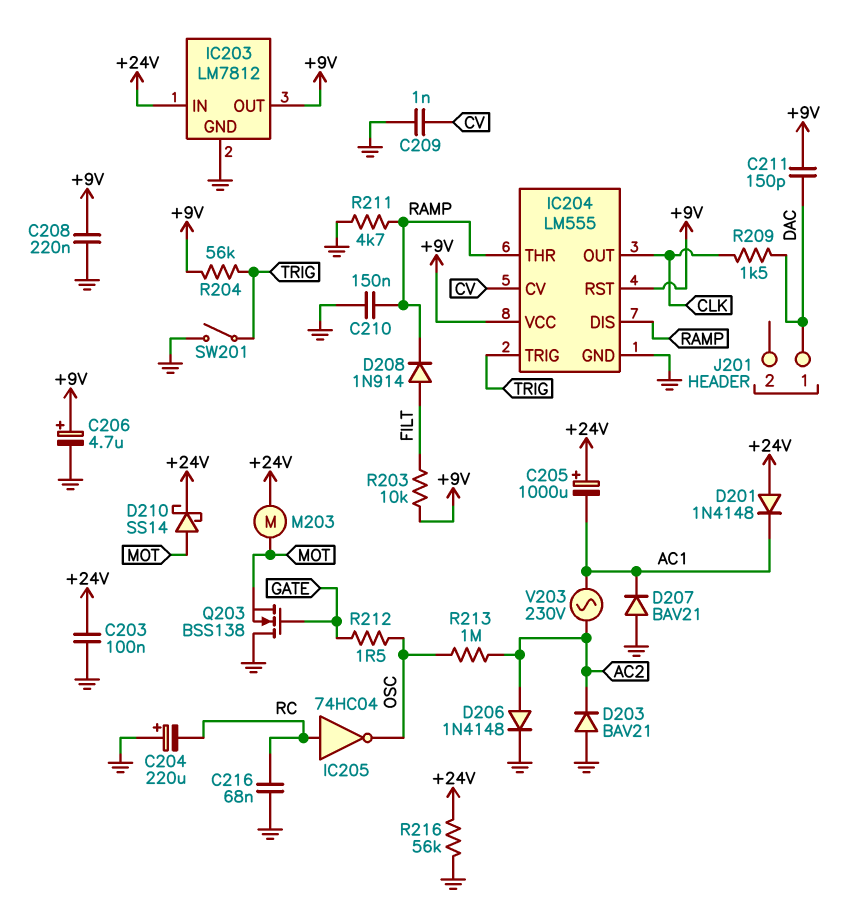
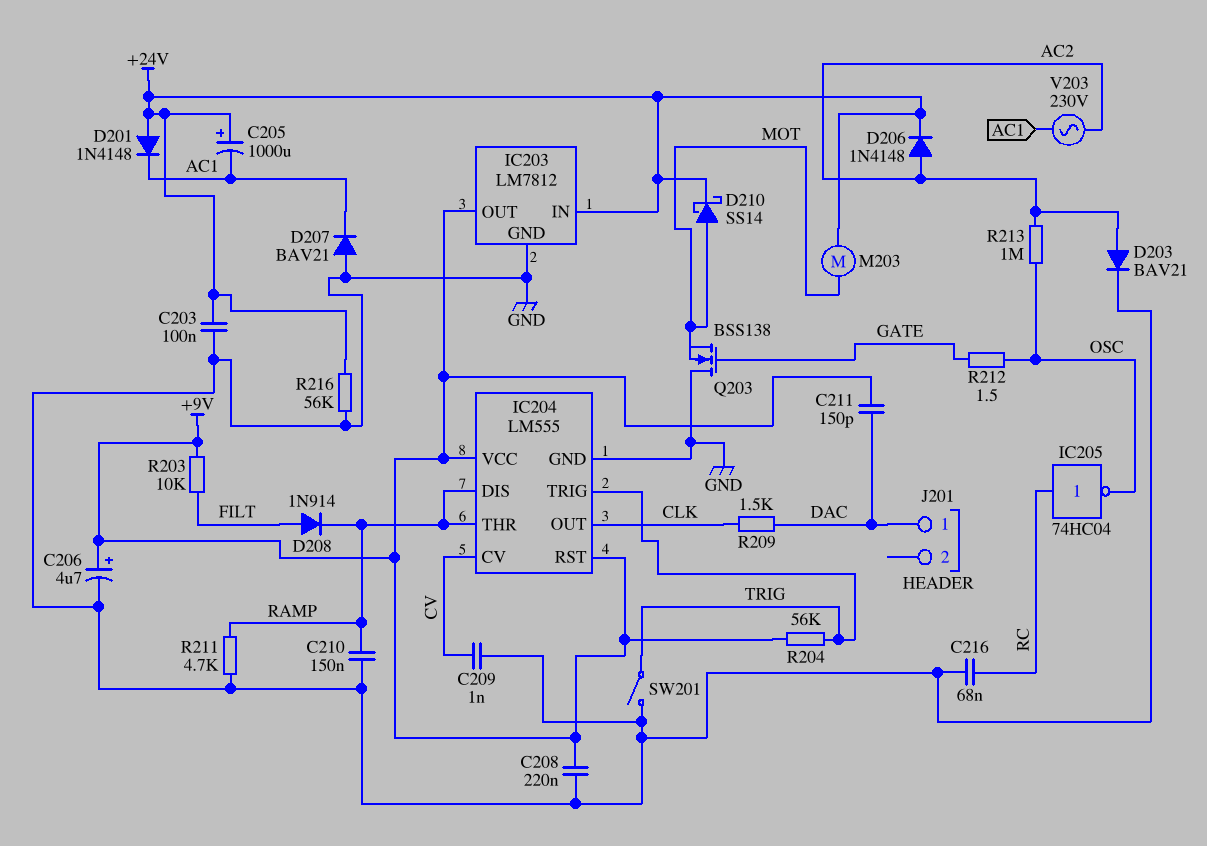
C204: 220uF (plus GND, minus RC) -> none
D203: diode BAV21 (A GND, K AC2) -> diode BAV21 (A AC2, K GND)
D206: diode 1N4148 (A AC2, K GND) -> diode 1N4148 (A AC2, K +24V)

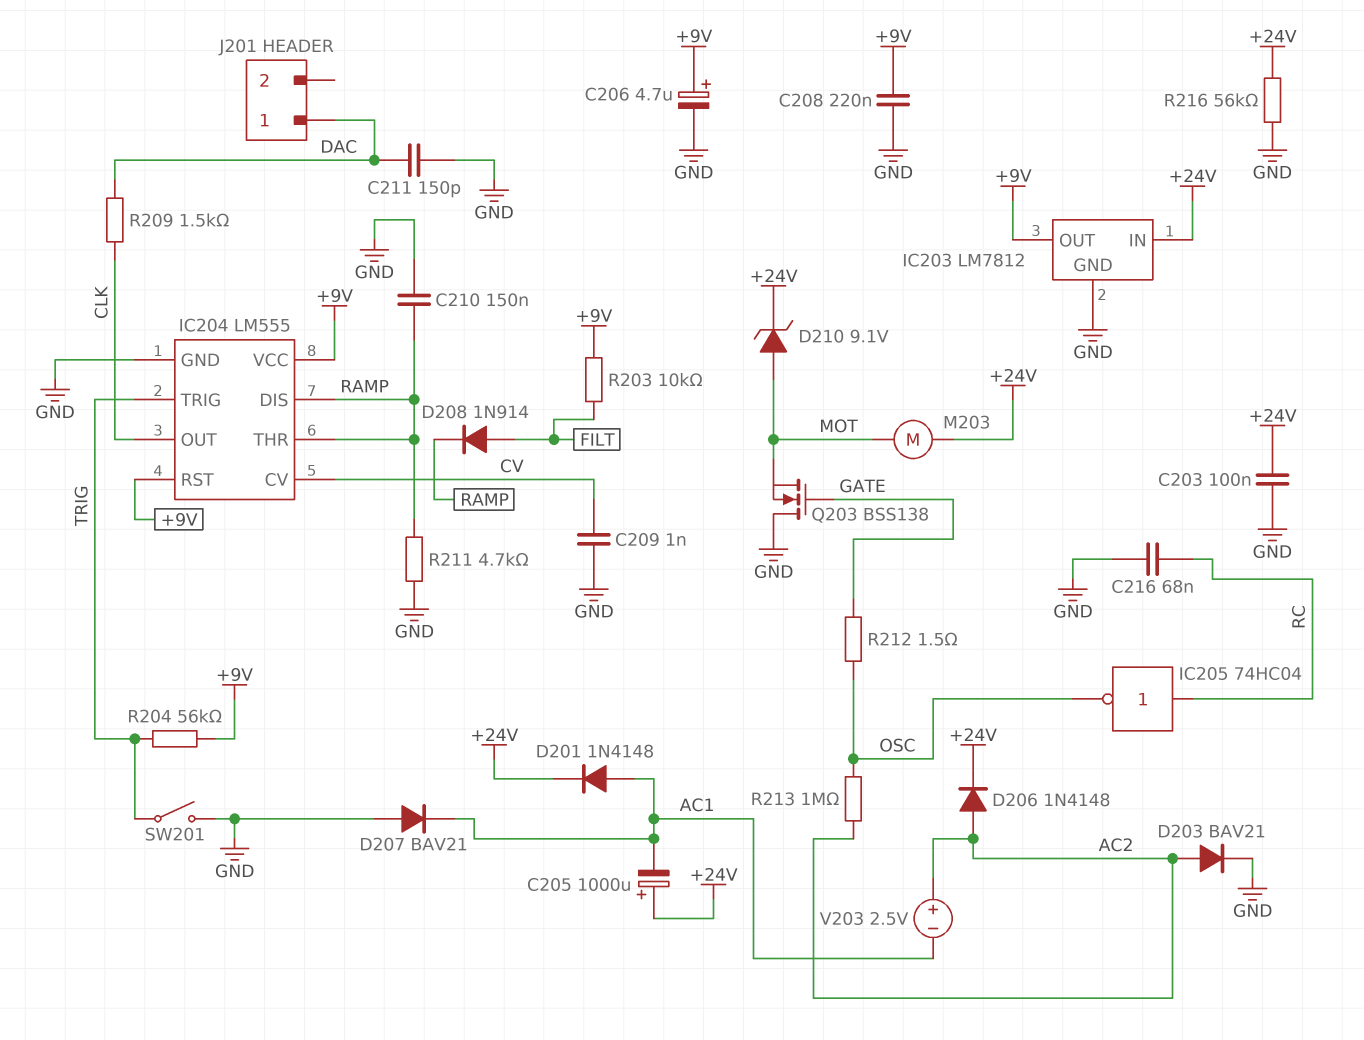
C211: 150pF (+9V, DAC) -> 150pF (DAC, GND)
D201: diode 1N4148 (A +24V, K AC1) -> diode 1N4148 (A AC1, K +24V)
D210: schottky SS14 (A MOT, K +24V) -> zener 9.1V (A MOT, K +24V)
V203: AC 230V (AC1, AC2) -> 2.5V (plus AC2, minus AC1)

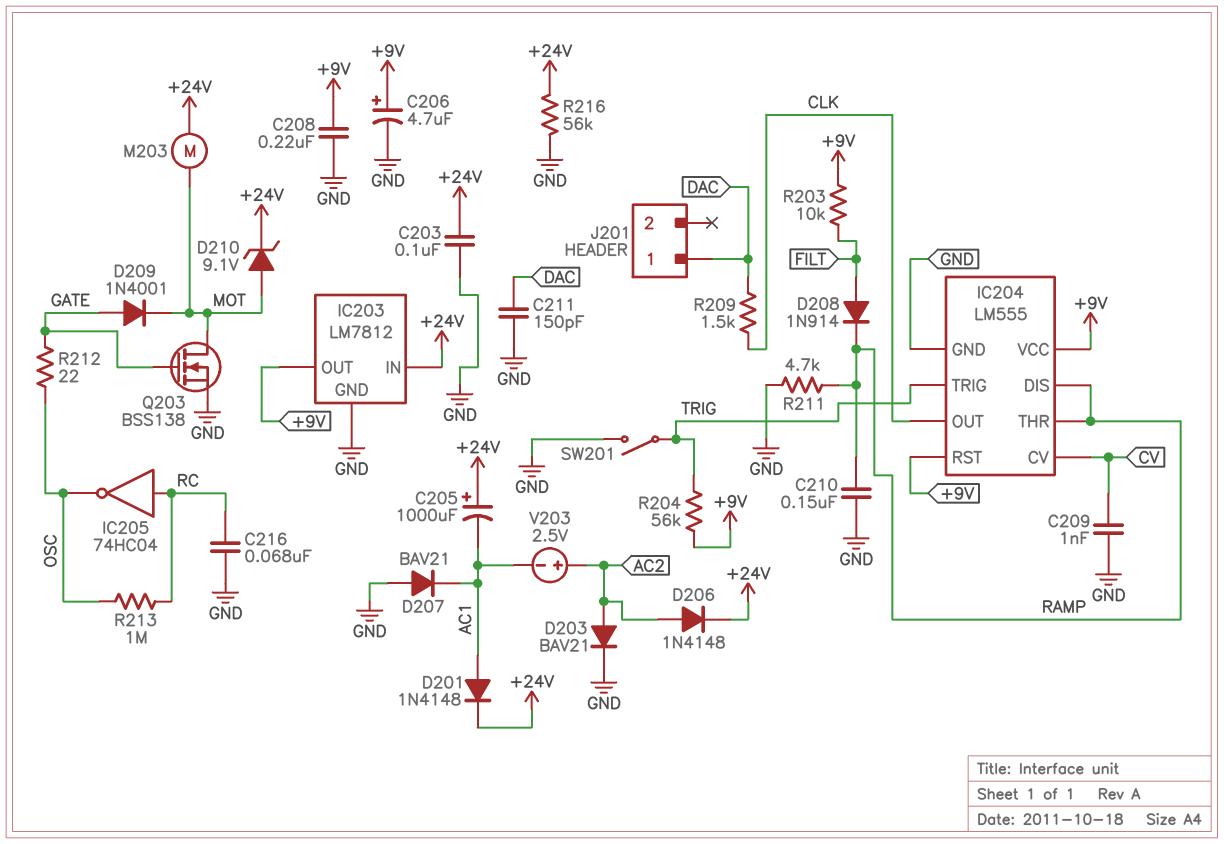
D209: none -> diode 1N4001 (A GATE, K MOT)
Q203: NMOS BSS138 (G GATE, D GND, S MOT) -> NMOS BSS138 (G GATE, D MOT, S GND)
R212: 1.5 (GATE, OSC) -> 22 (GATE, OSC)
R213: 1M (AC2, OSC) -> 1M (OSC, RC)

